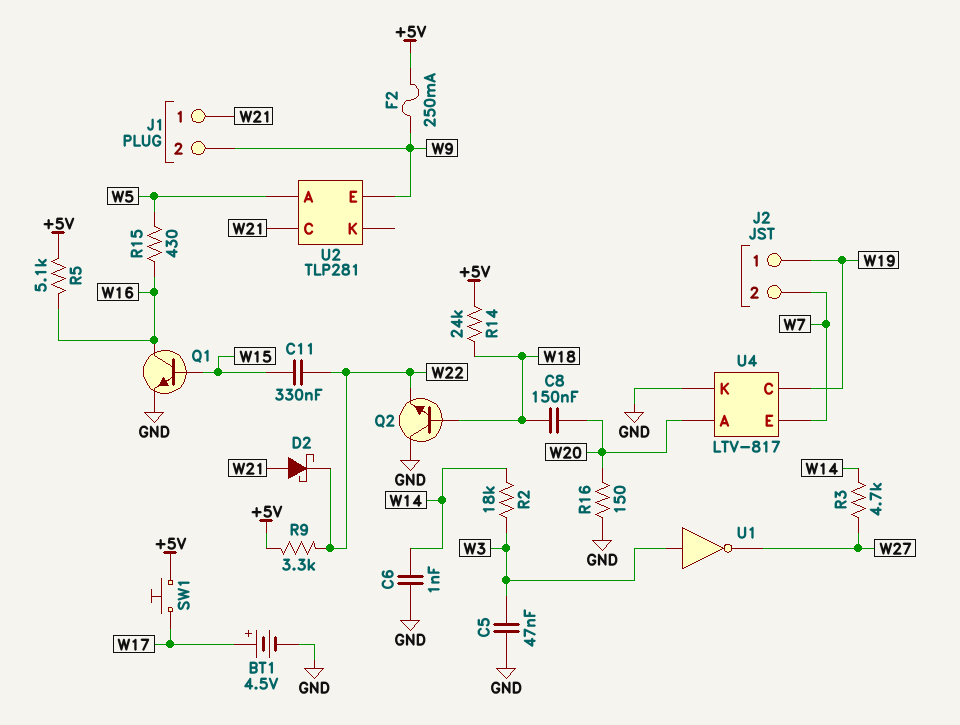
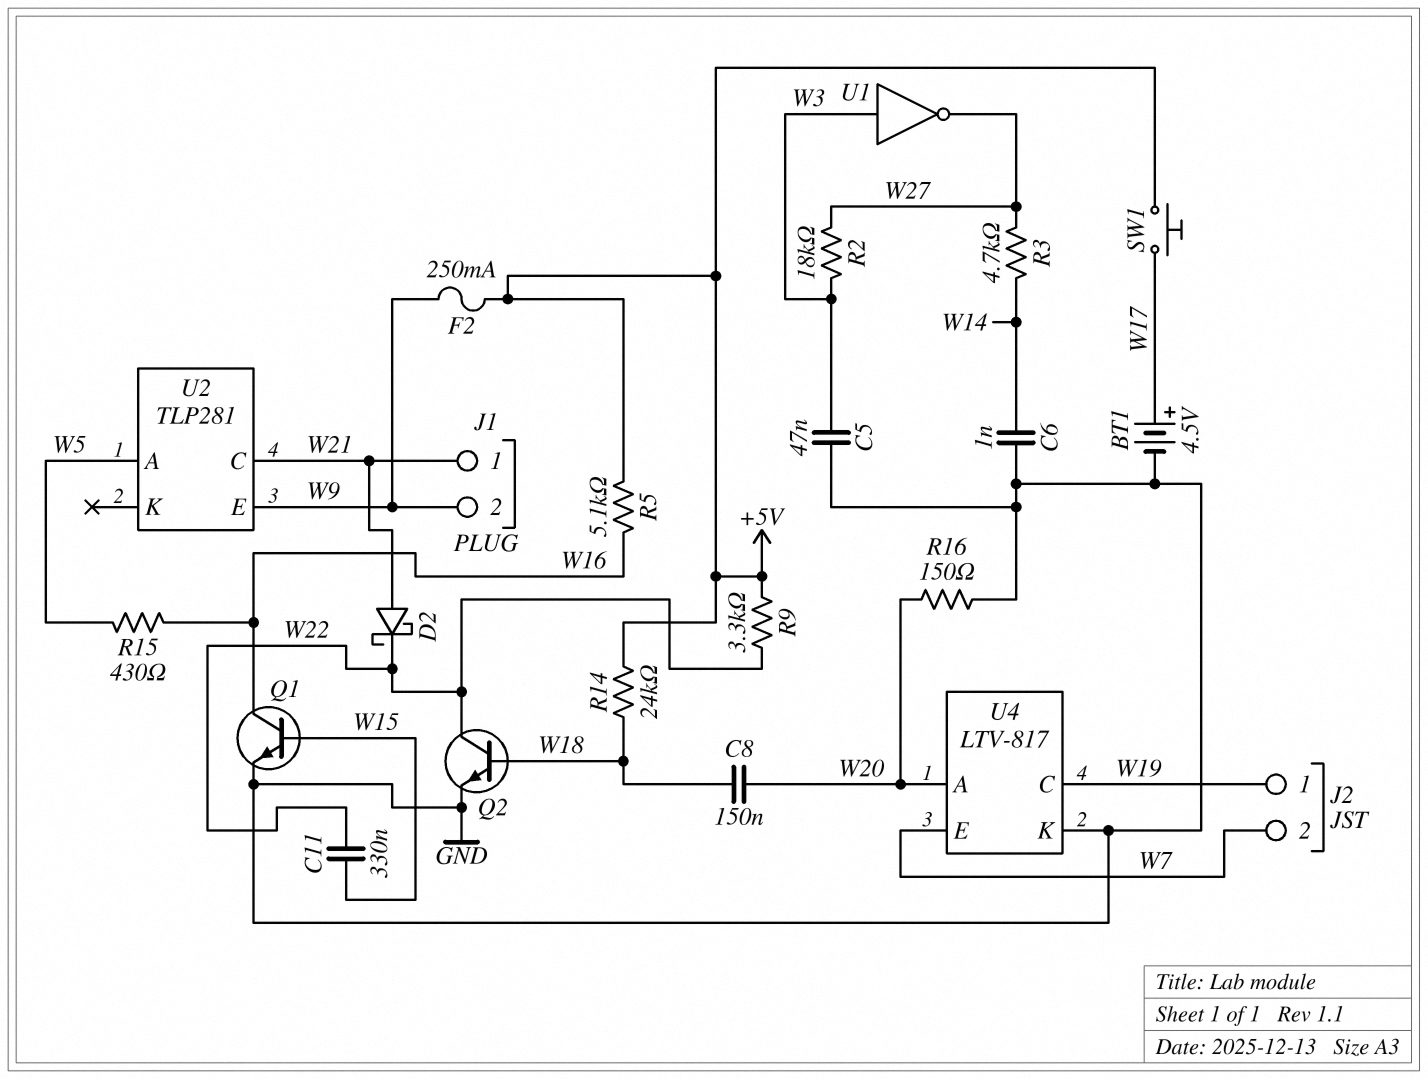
Q2: NPN (B W18, C GND, E W22) -> NPN (B W18, C W22, E GND)
R2: 18k (W3, W14) -> 18k (W3, W27)

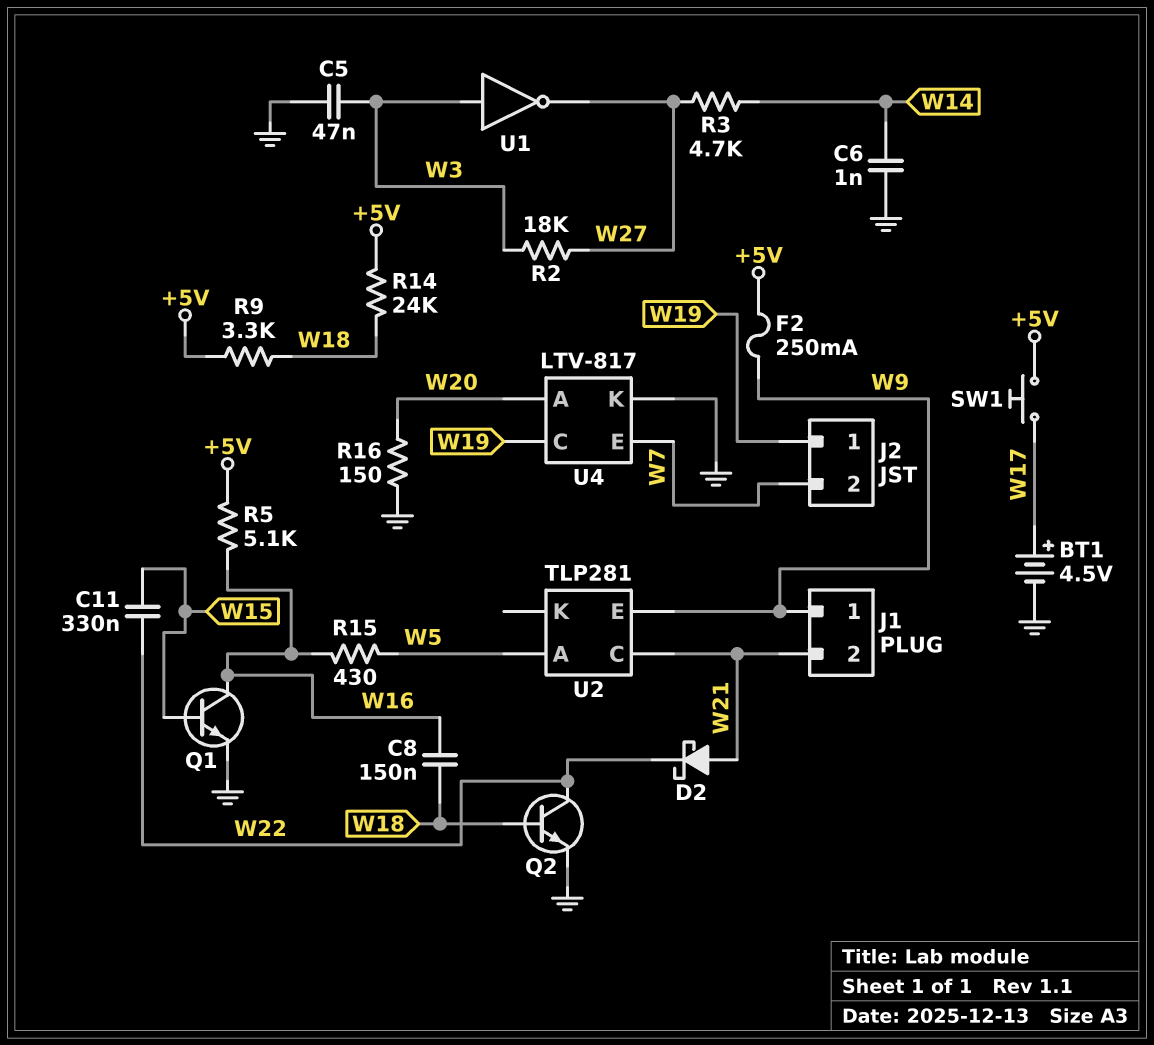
C8: 150nF (W18, W20) -> 150nF (W16, W18)
J1 pin 1: W21 -> W9
J1 pin 2: W9 -> W21
R9: 3.3k (+5V, W22) -> 3.3k (+5V, W18)

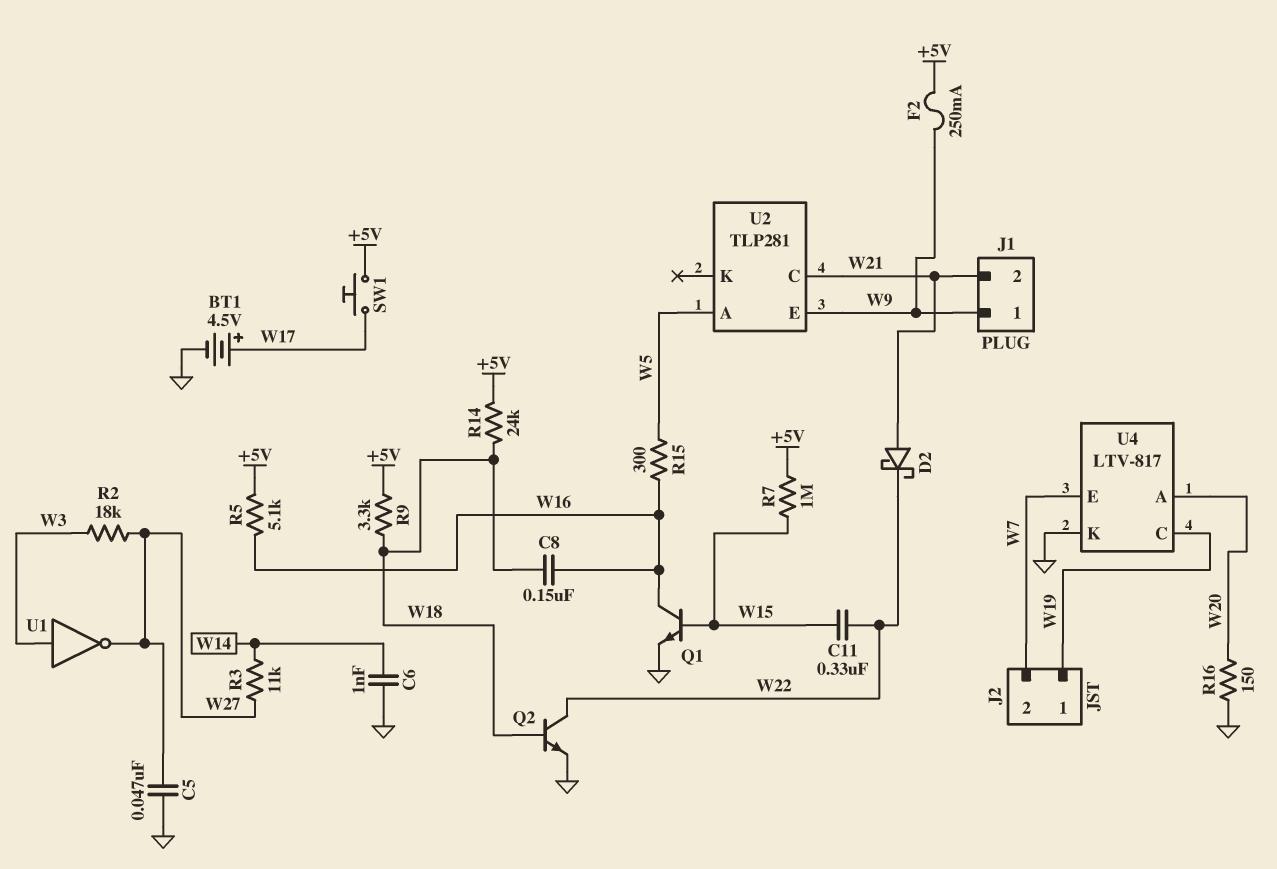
C5: 47nF (GND, W3) -> 47nF (GND, W27)
R3: 4.7k (W14, W27) -> 11k (W14, W27)
R7: none -> 1M (+5V, W15)
R15: 430 (W5, W16) -> 300 (W5, W16)

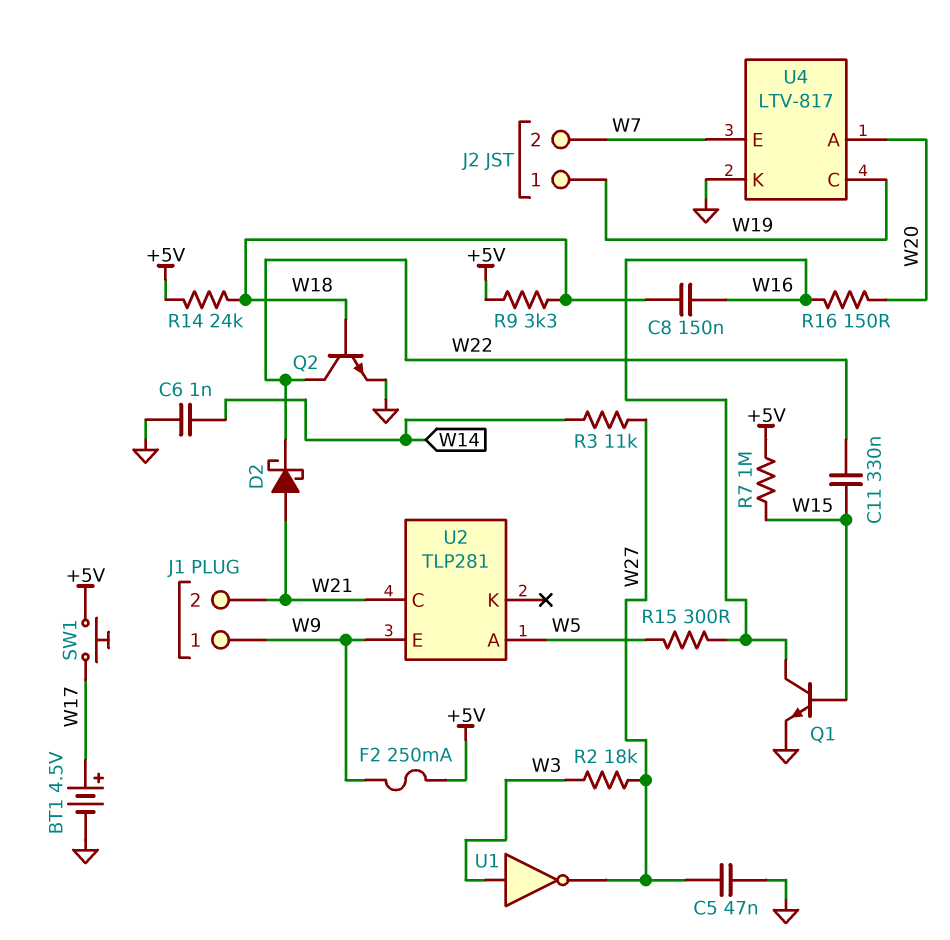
R5: 5.1k (+5V, W16) -> none
R16: 150 (GND, W20) -> 150 (W16, W20)

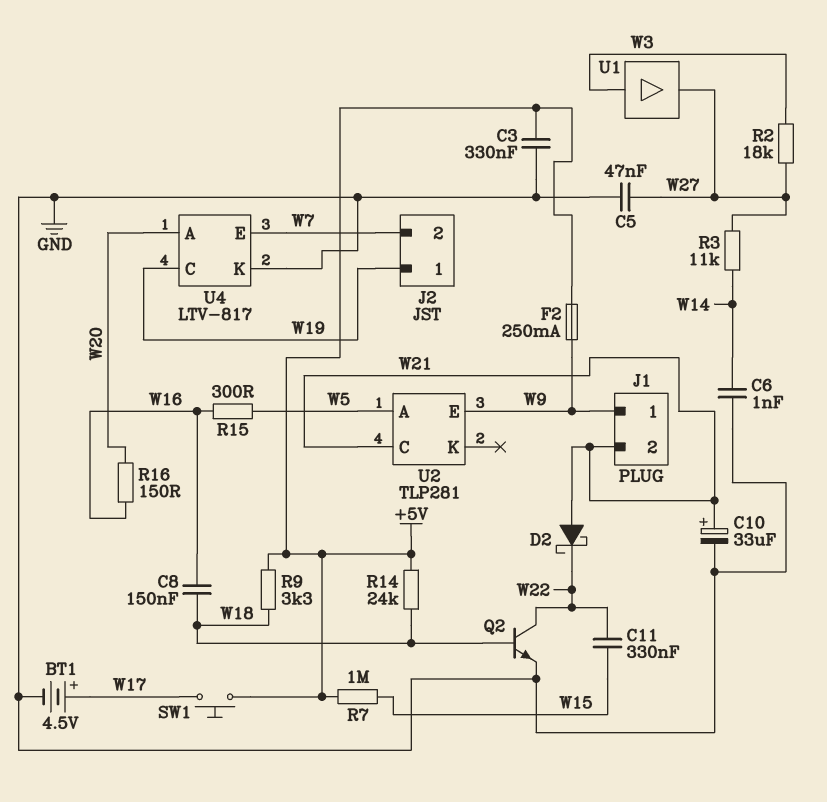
C3: none -> 330nF (+5V, GND)
C10: none -> 33uF (plus W21, minus GND)
Q1: NPN (B W15, C W16, E GND) -> none
U1: NOT (in W3, out W27) -> buffer (in W3, out W27)

